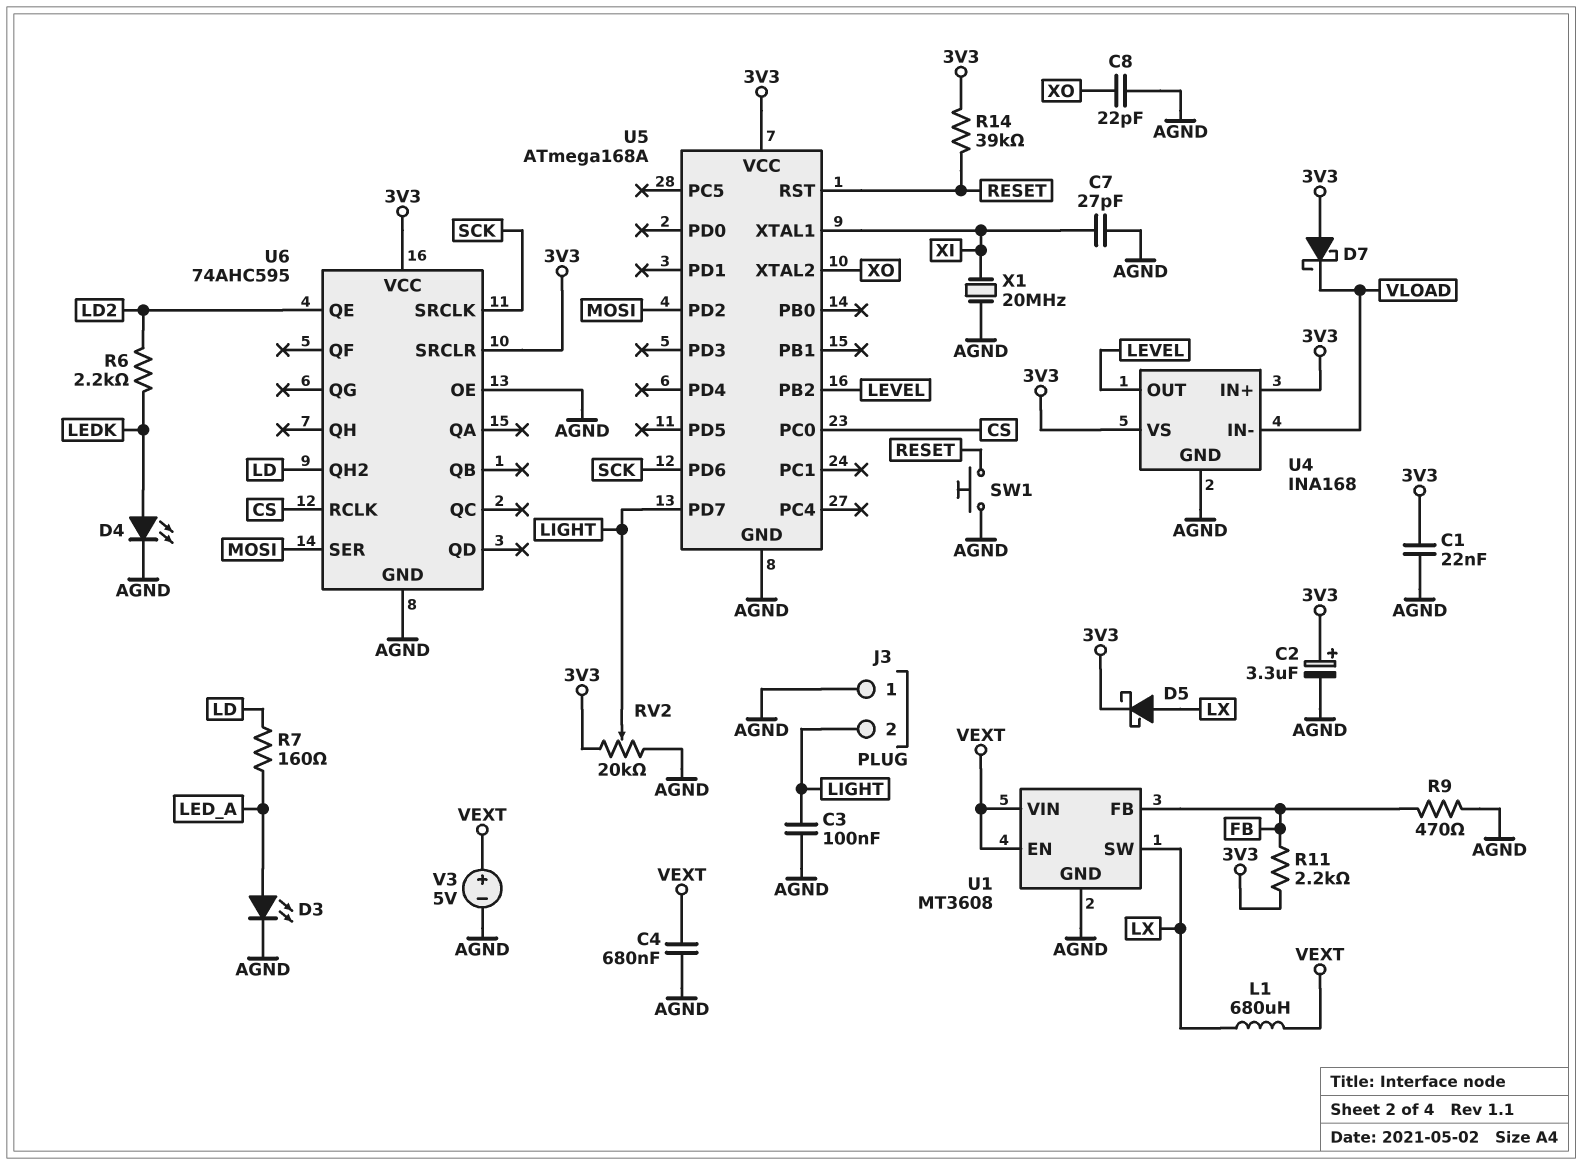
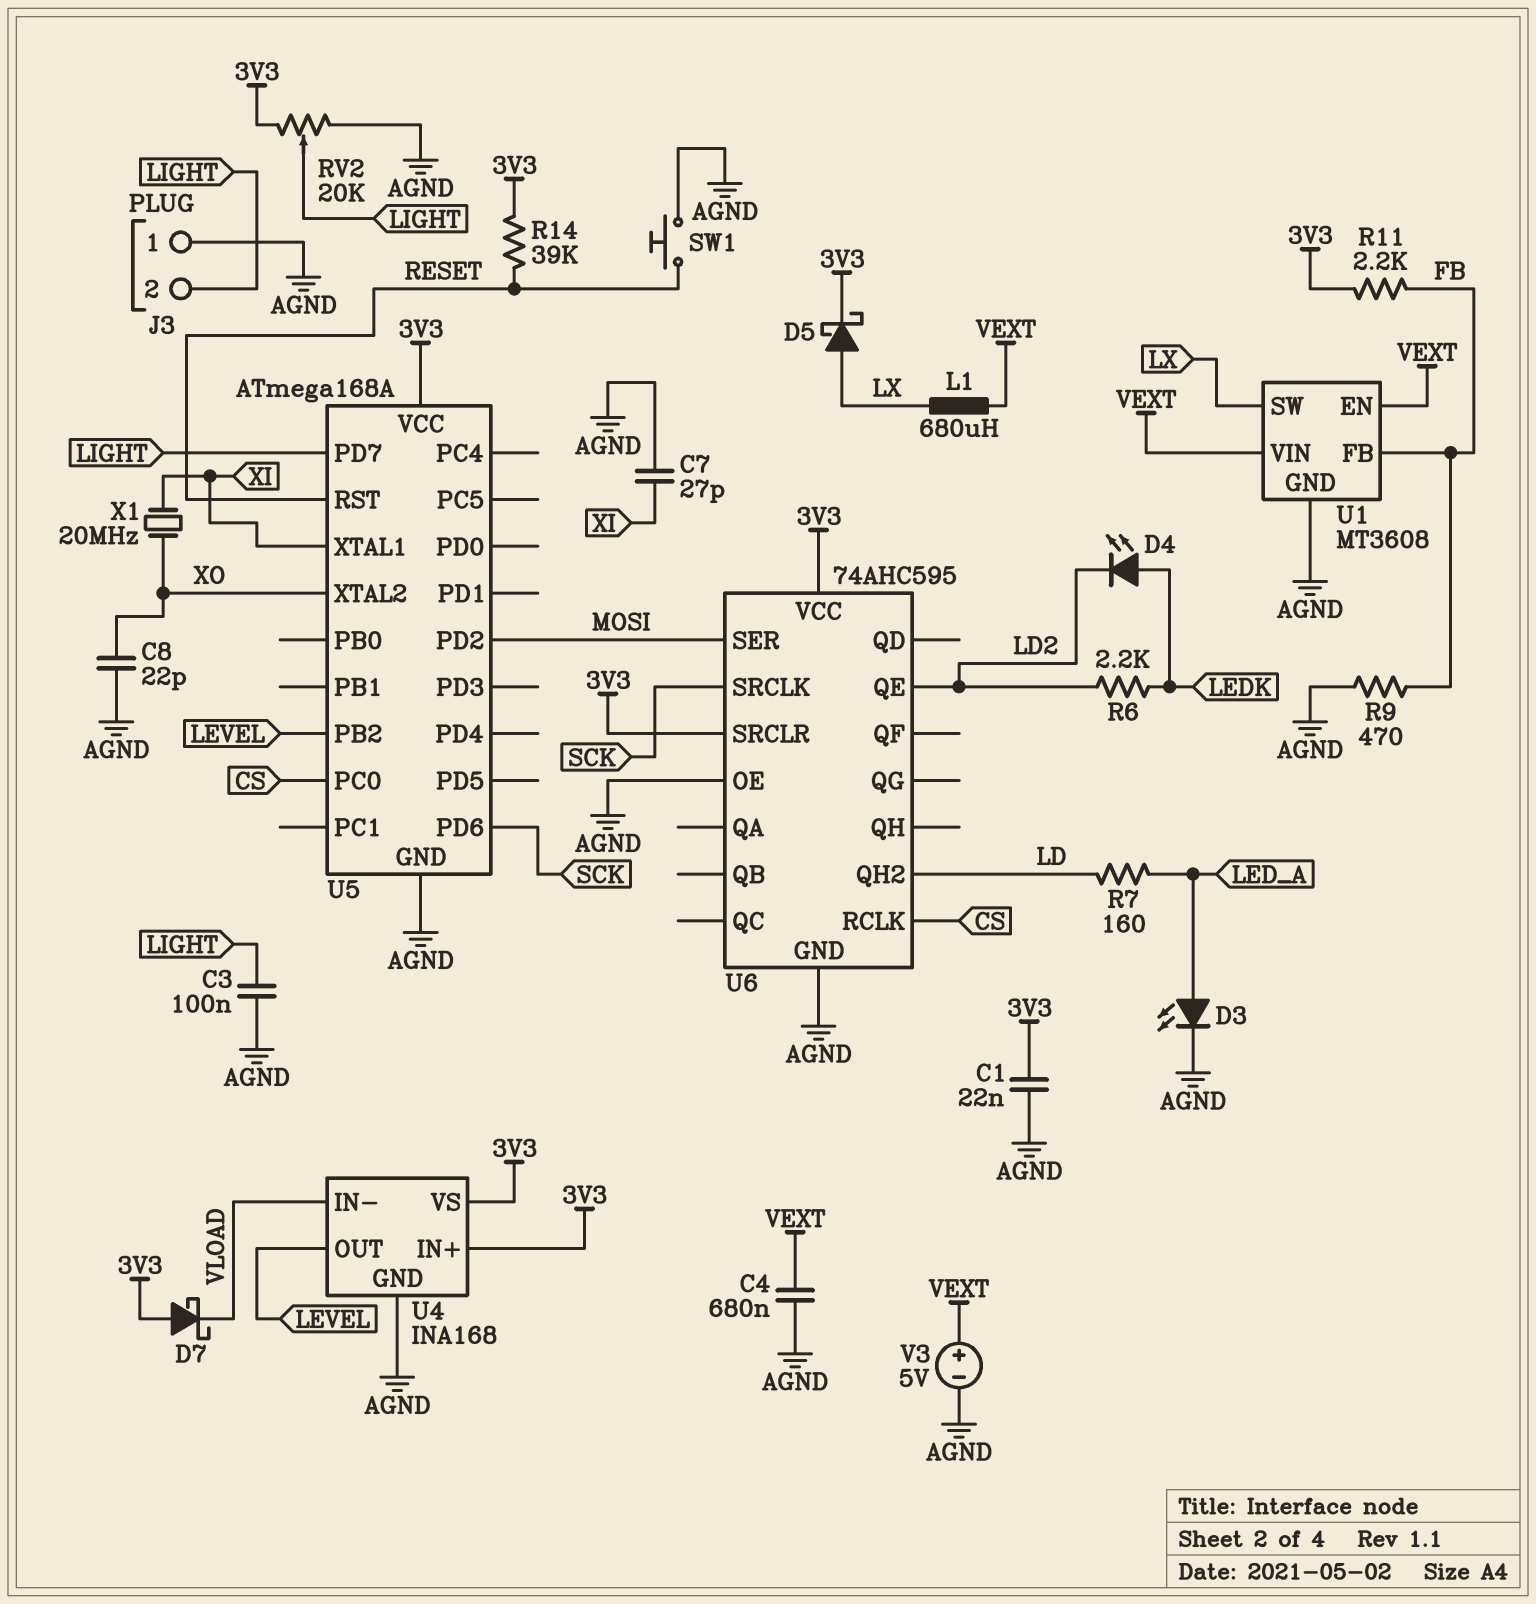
C2: 3.3uF (plus 3V3, minus AGND) -> none
D4: LED (A LEDK, K AGND) -> LED (A LEDK, K LD2)
X1: 20MHz (AGND, XI) -> 20MHz (XI, XO)

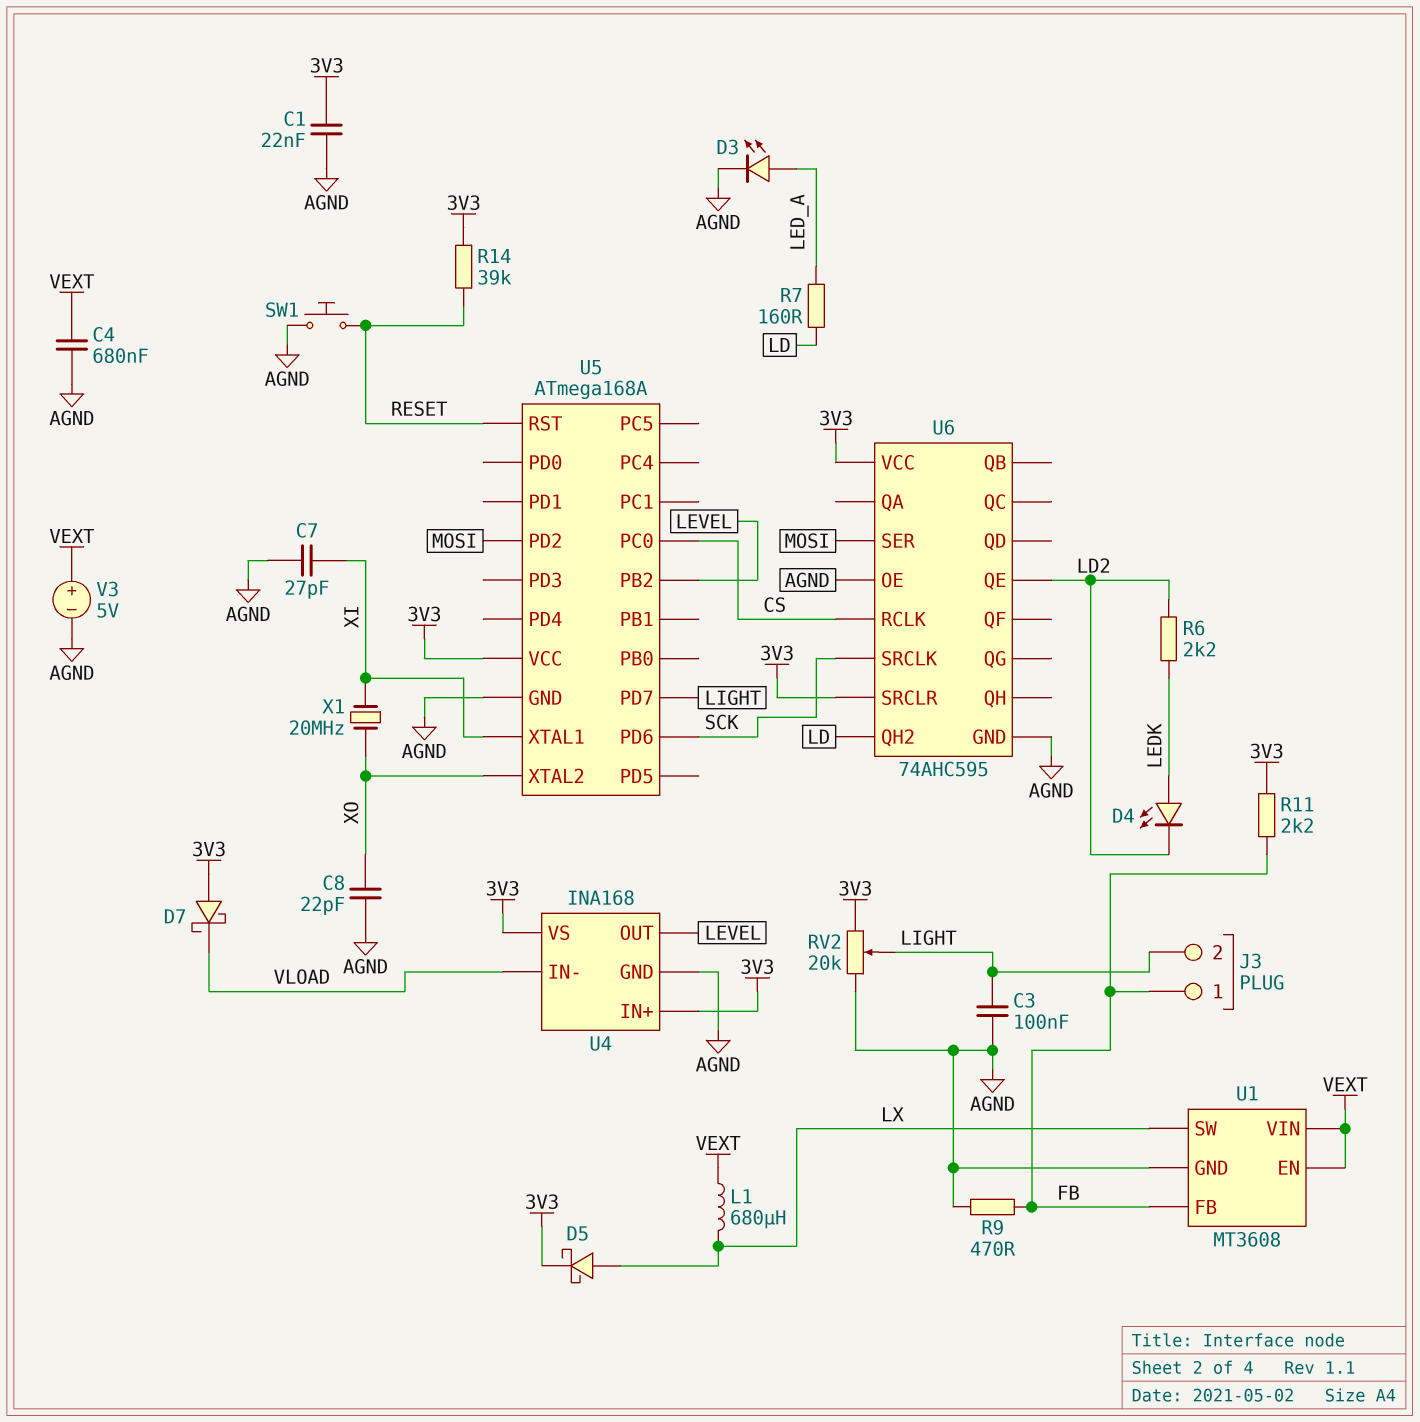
J3 pin 1: AGND -> FB

